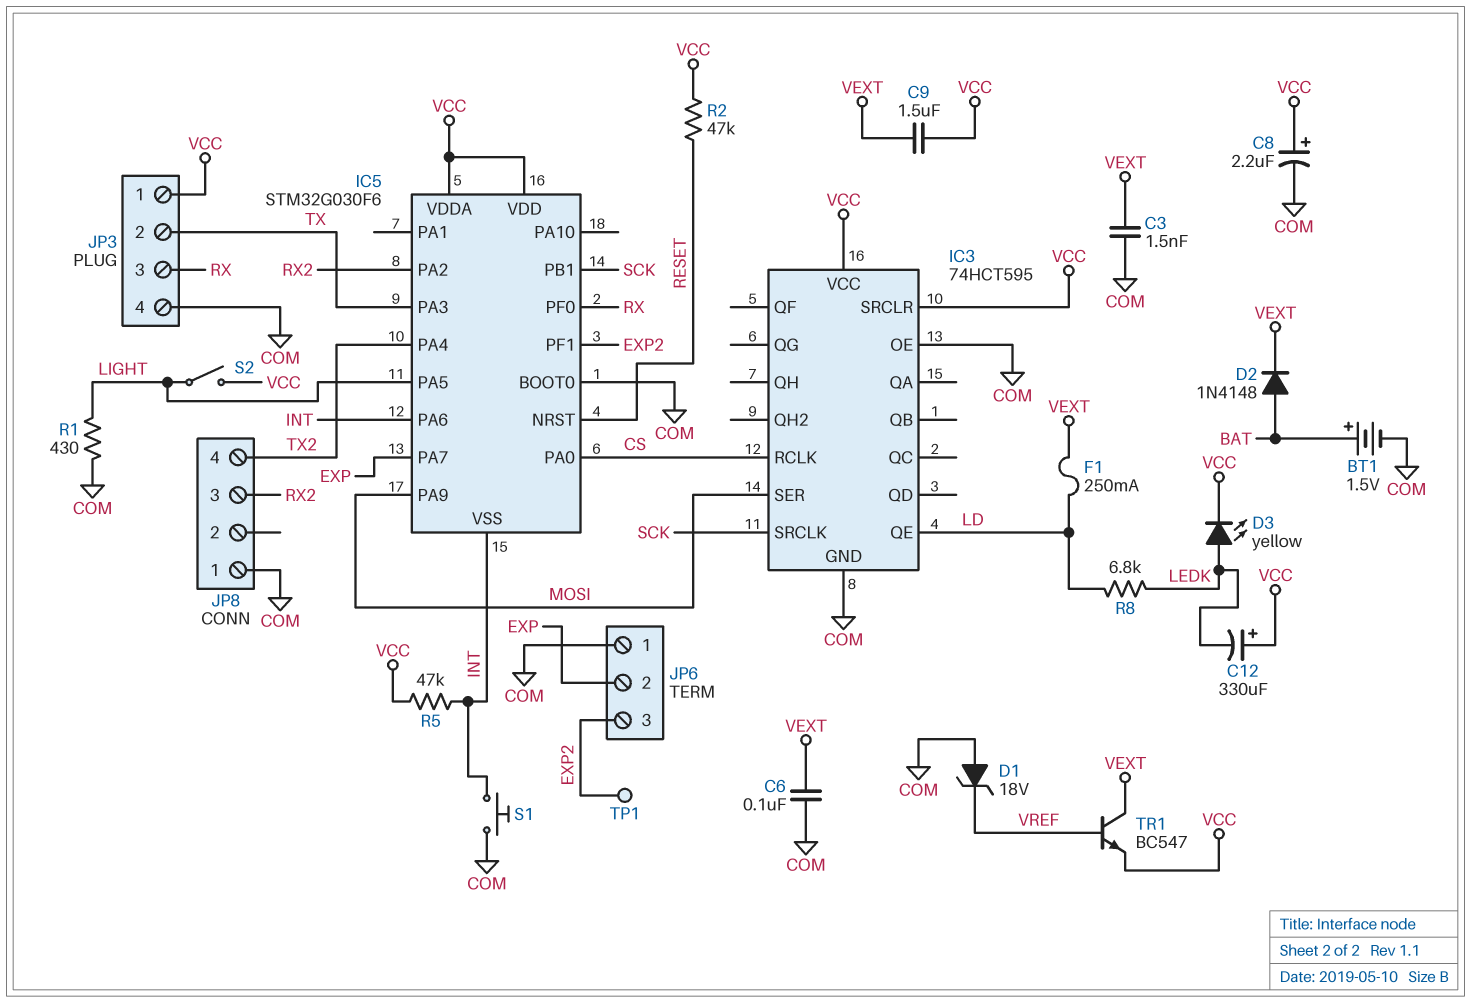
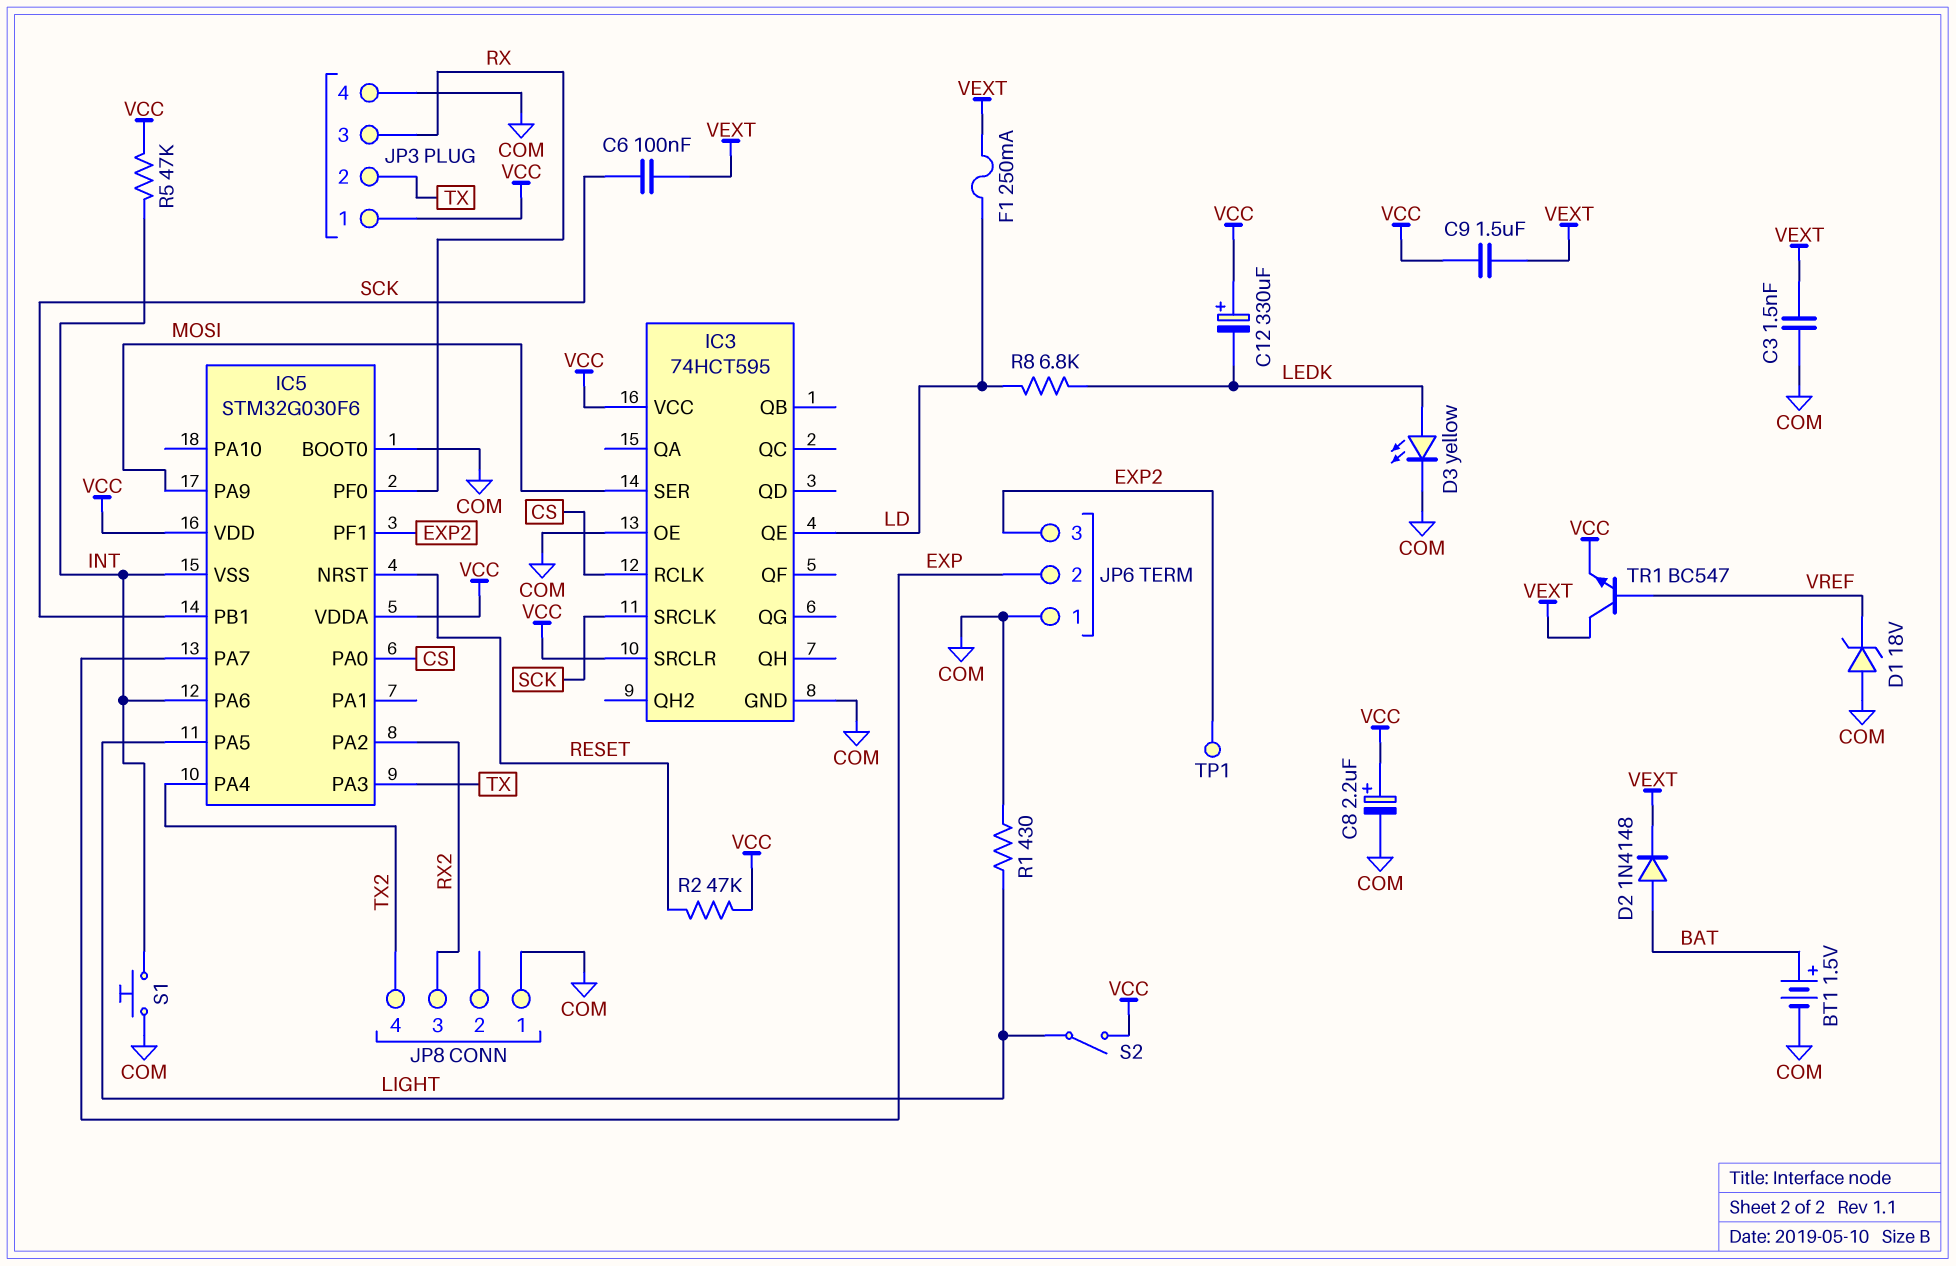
C6: 100nF (COM, VEXT) -> 100nF (SCK, VEXT)
D3: LED yellow (A LEDK, K VCC) -> LED yellow (A LEDK, K COM)

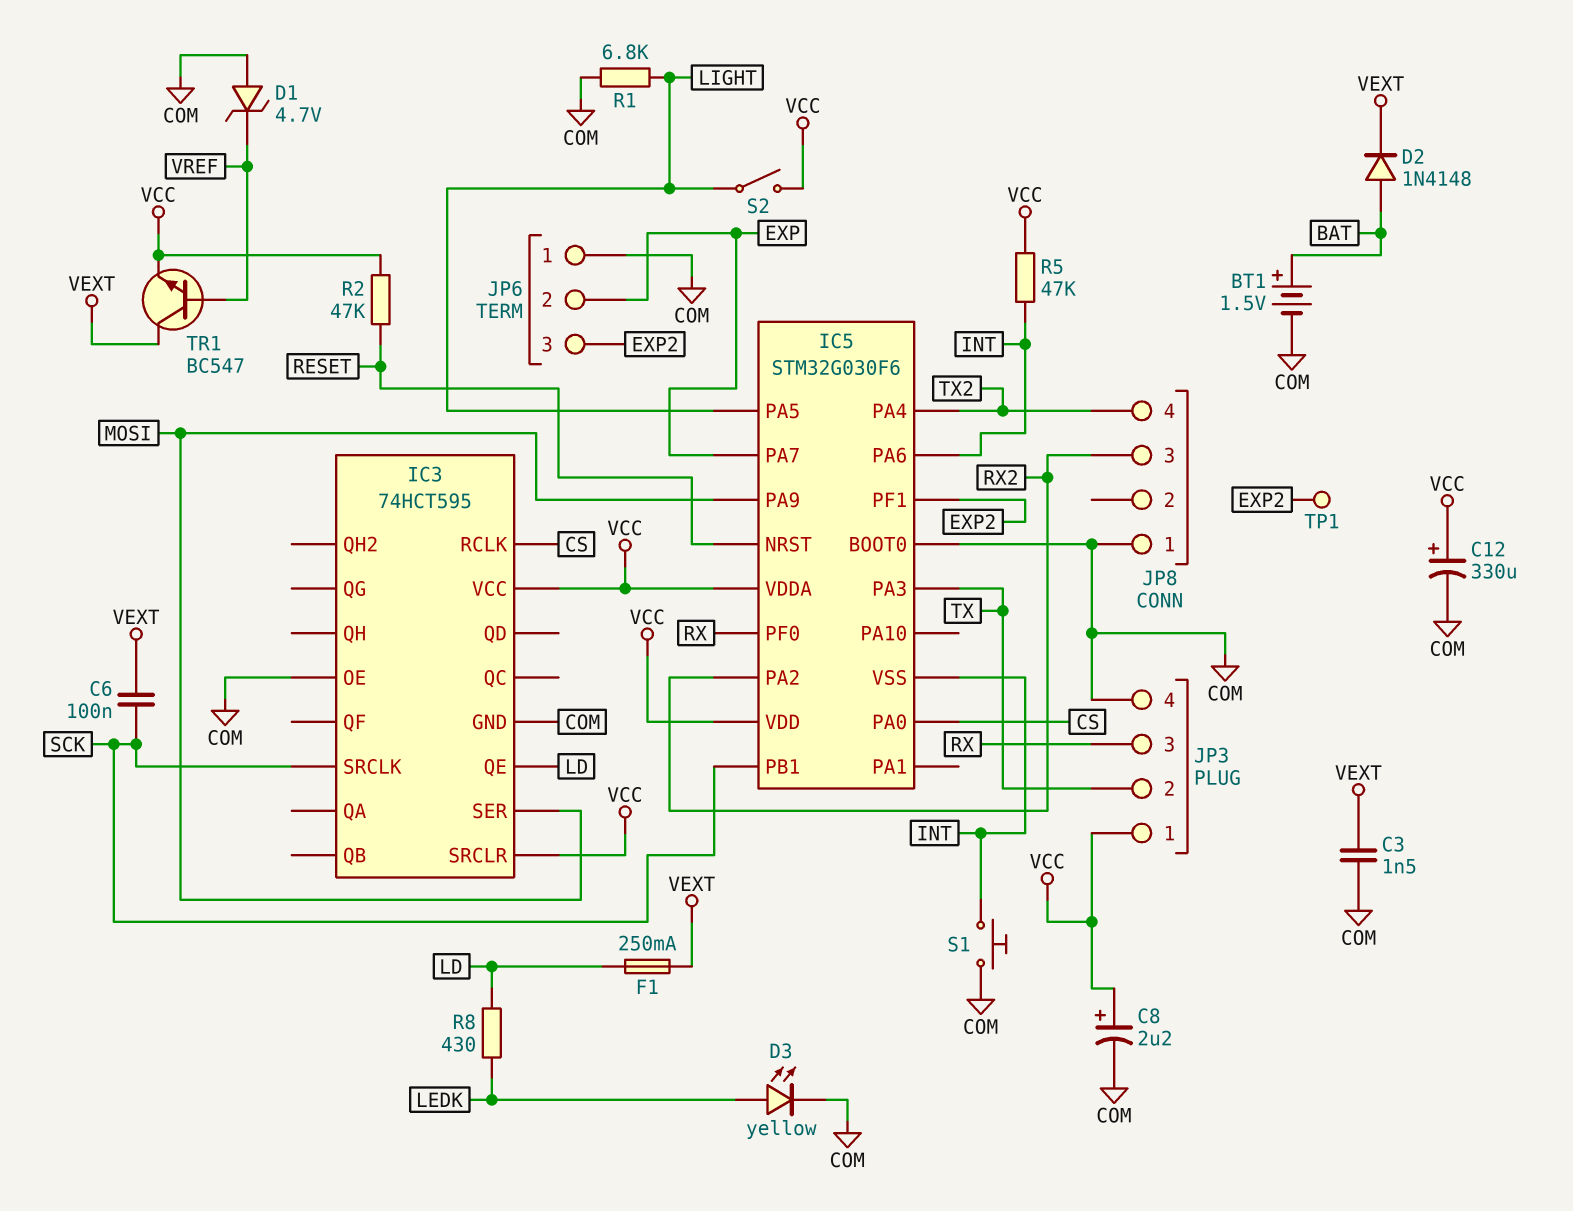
C9: 1.5uF (VCC, VEXT) -> none
C12: 330uF (plus VCC, minus LEDK) -> 330uF (plus VCC, minus COM)
D1: zener 18V (A COM, K VREF) -> zener 4.7V (A COM, K VREF)
R1: 430 (COM, LIGHT) -> 6.8k (COM, LIGHT)
R8: 6.8k (LD, LEDK) -> 430 (LD, LEDK)

